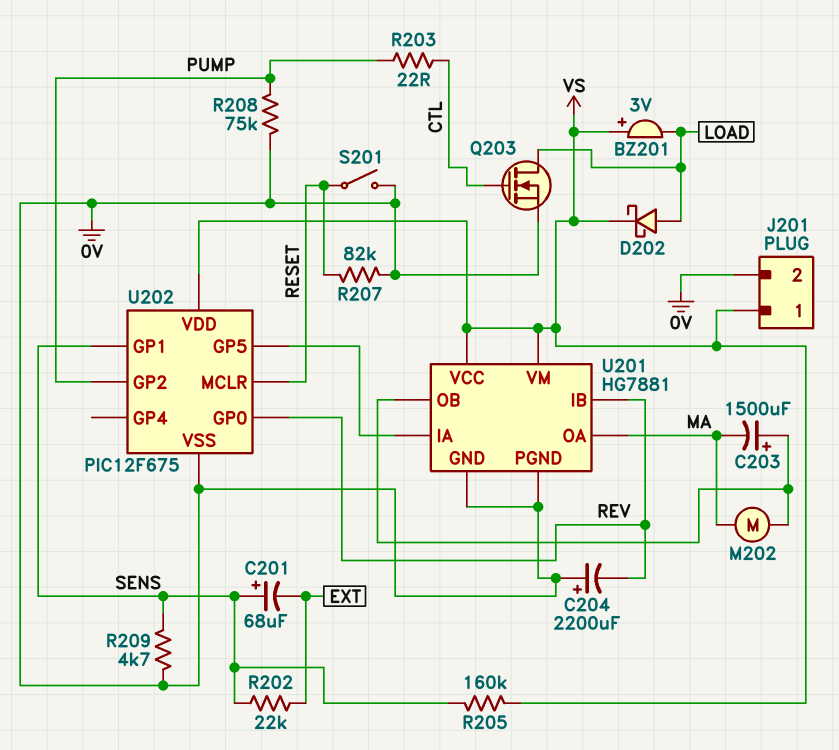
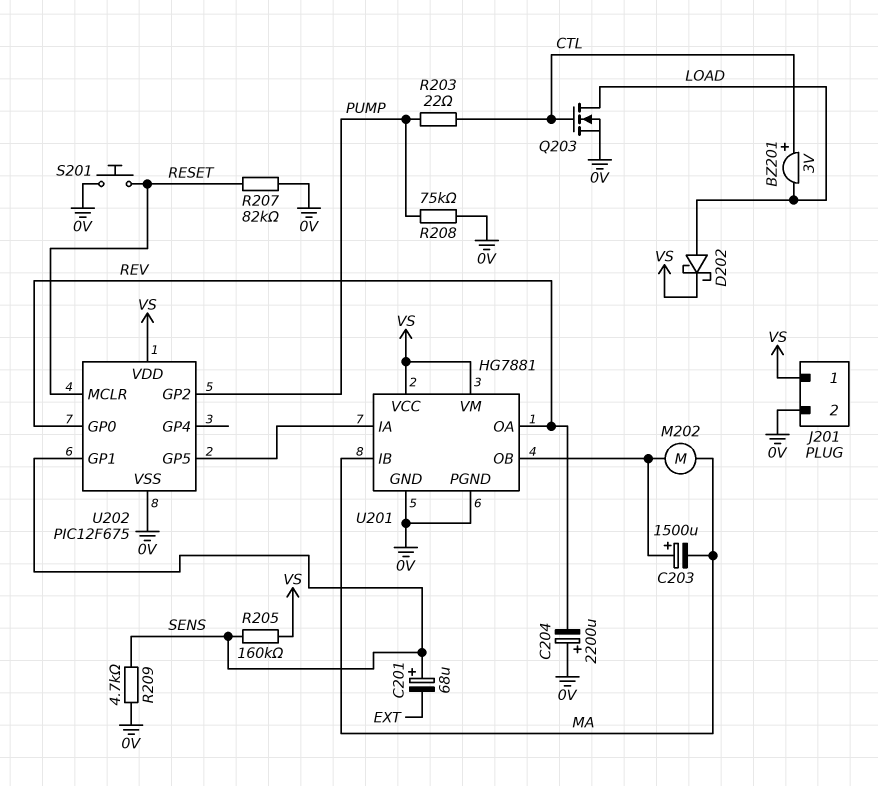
BZ201: buzzer 3V (plus VS, minus LOAD) -> buzzer 3V (plus CTL, minus LOAD)
R202: 22k (EXT, SENS) -> none
S201: switch (0V, RESET) -> button (0V, RESET)
U201 pin IB: REV -> MA
U201 pin OA: MA -> REV

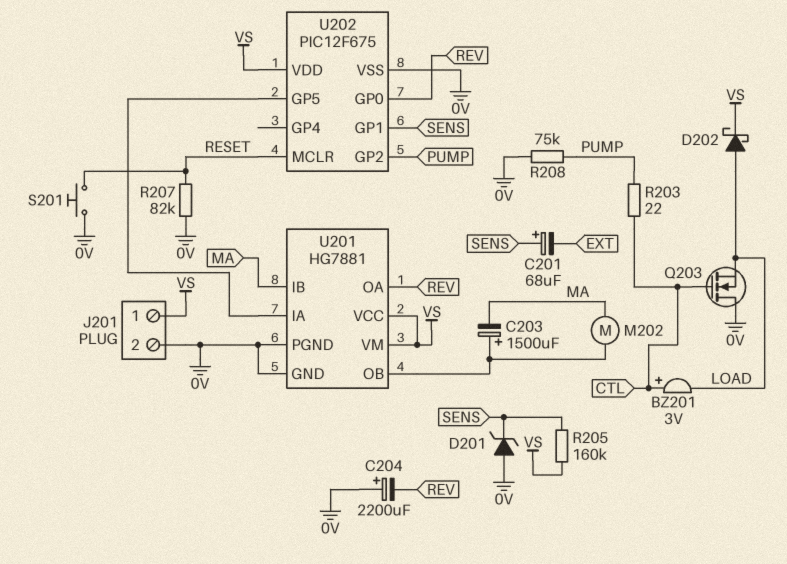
D201: none -> zener (A 0V, K SENS)
Q203: NMOS (G CTL, D LOAD, S 0V) -> NMOS (G CTL, D 0V, S LOAD)
R209: 4.7k (0V, SENS) -> none

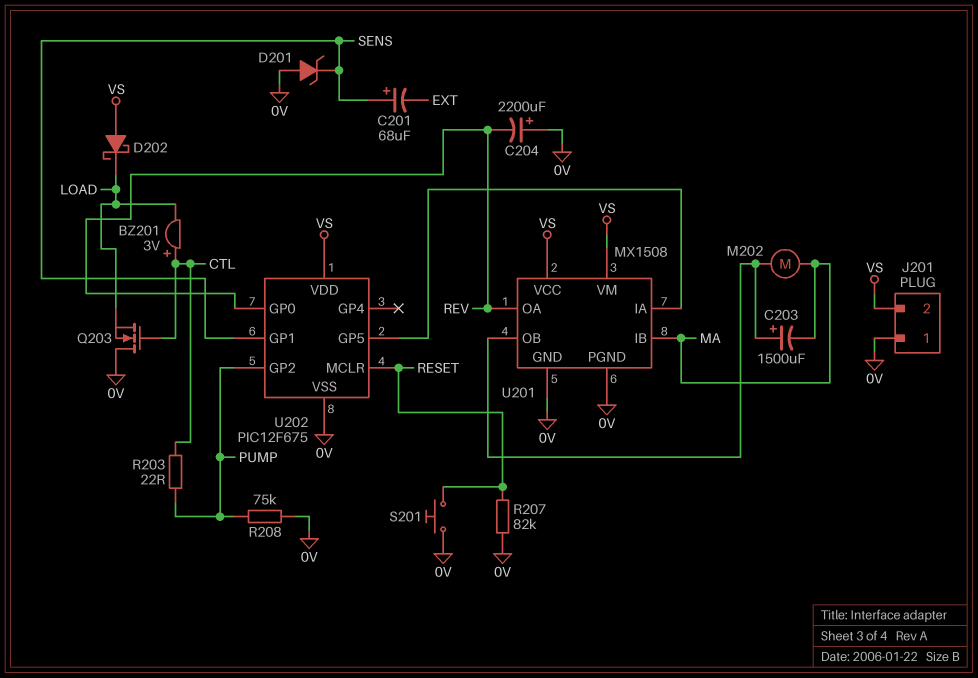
D202: schottky (A LOAD, K VS) -> schottky (A VS, K LOAD)
J201 pin 1: VS -> 0V
J201 pin 2: 0V -> VS
R205: 160k (SENS, VS) -> none
U201: HG7881 -> MX1508

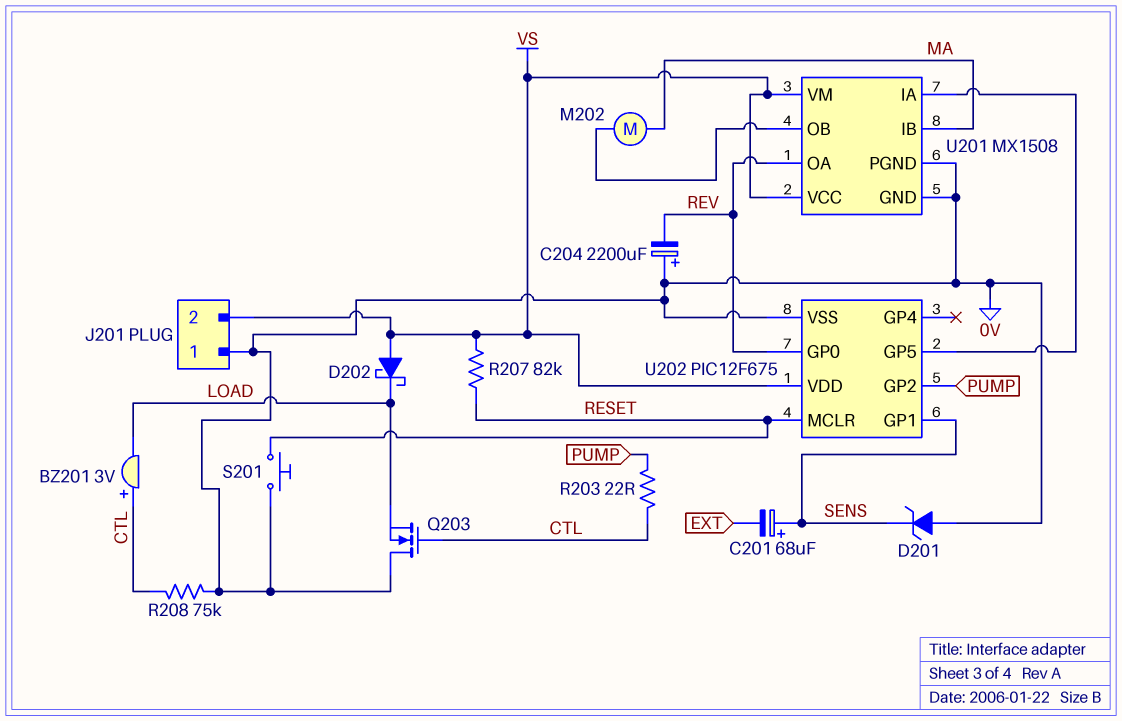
C203: 1500uF (plus U201/OB, minus MA) -> none
R207: 82k (0V, RESET) -> 82k (RESET, VS)
R208: 75k (0V, PUMP) -> 75k (0V, CTL)

